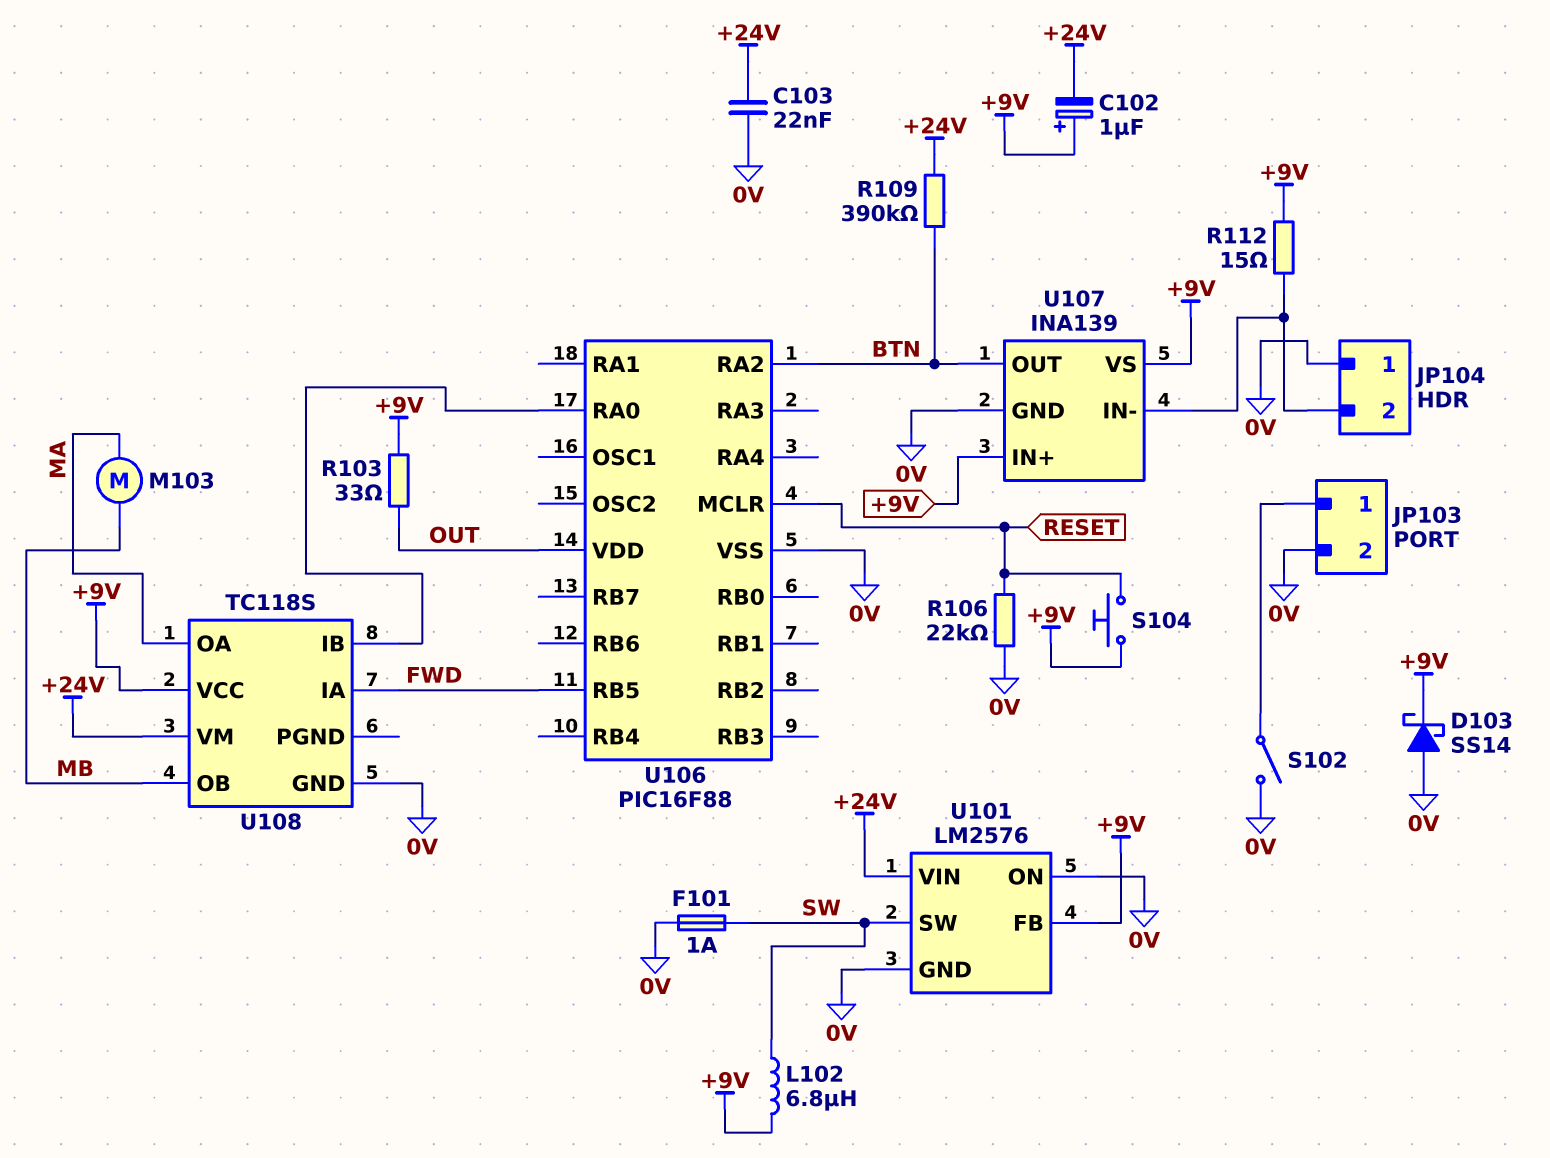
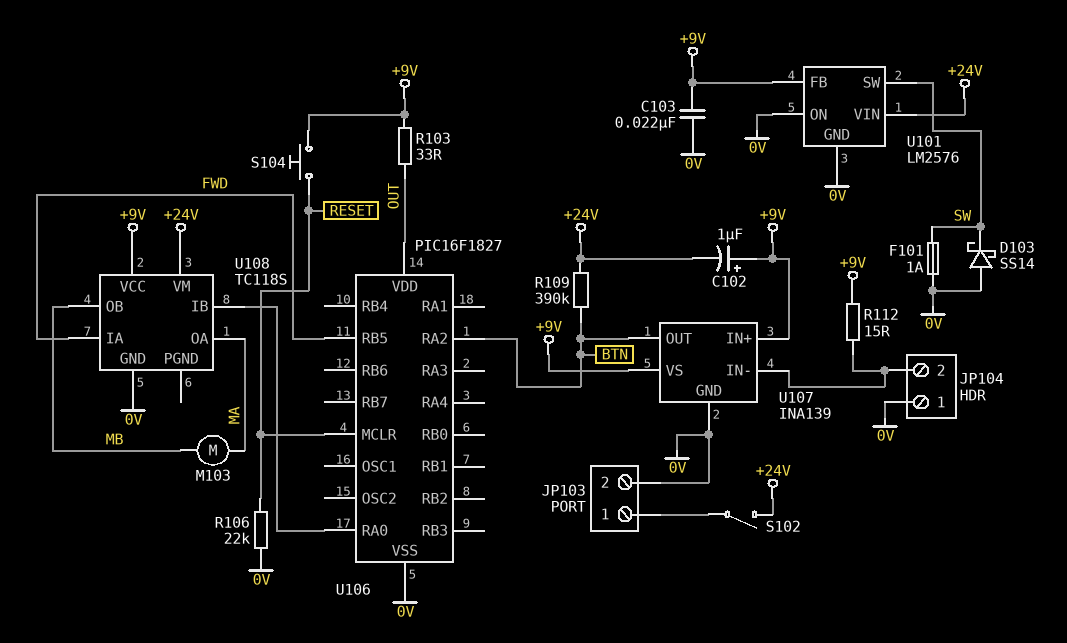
C103: 22nF (+24V, 0V) -> 22nF (+9V, 0V)
D103: schottky SS14 (A 0V, K +9V) -> schottky SS14 (A 0V, K SW)
L102: 6.8uH (+9V, SW) -> none
S102: switch (0V, JP103/1) -> switch (+24V, JP103/1)
U106: PIC16F88 -> PIC16F1827

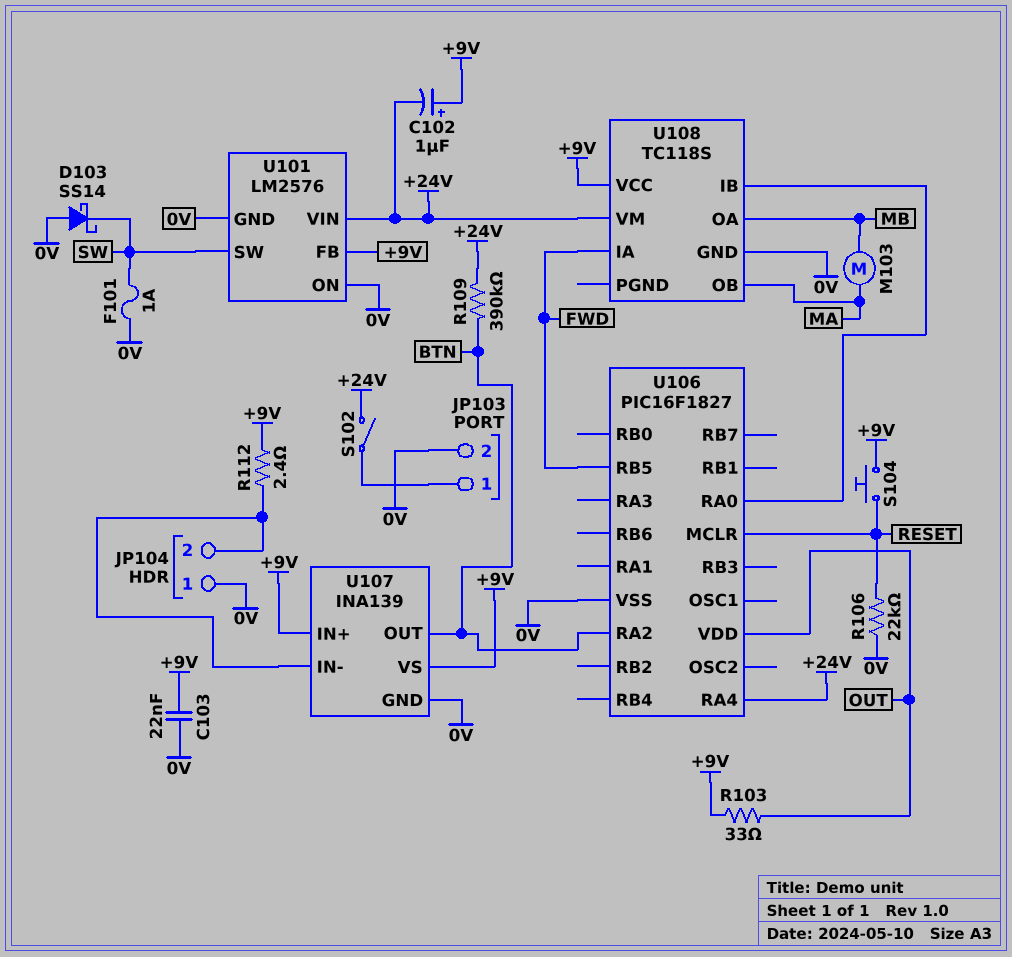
R112: 15 (+9V, JP104/2) -> 2.4 (+9V, JP104/2)
U106 pin RA4: none -> +24V
U108 pin OA: MA -> MB
U108 pin OB: MB -> MA

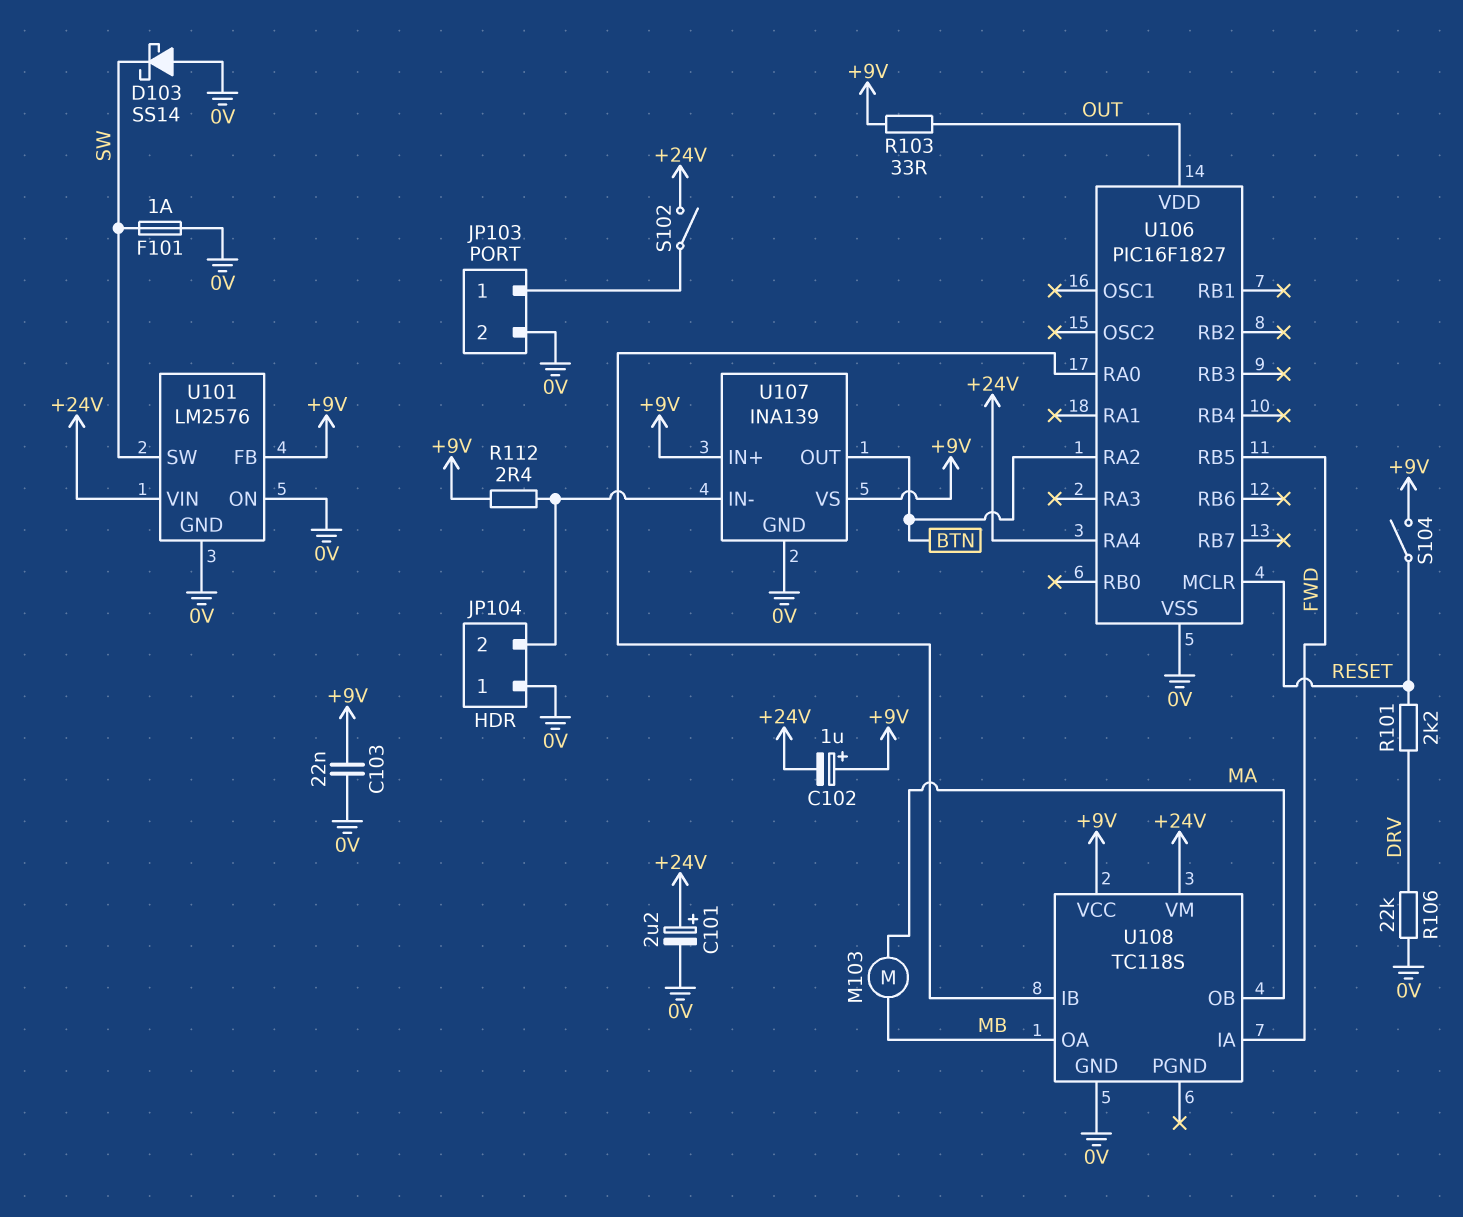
C101: none -> 2.2uF (plus +24V, minus 0V)
R101: none -> 2.2k (DRV, RESET)
R106: 22k (0V, RESET) -> 22k (0V, DRV)
R109: 390k (+24V, BTN) -> none
S104: button (+9V, RESET) -> switch (+9V, RESET)

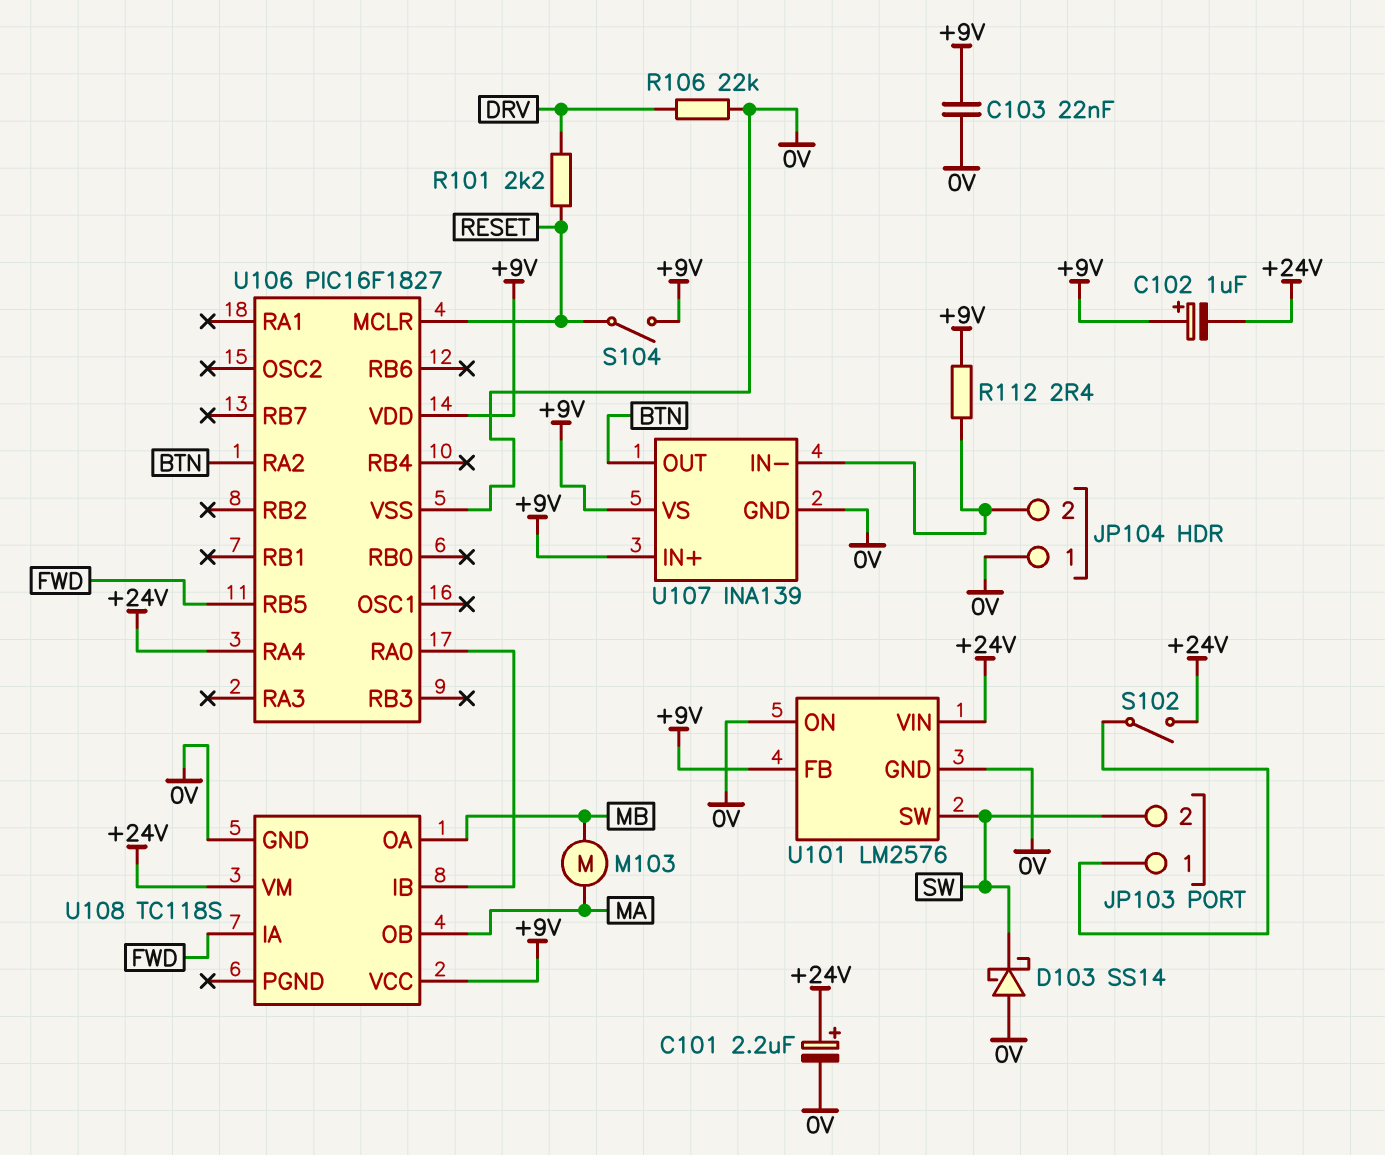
F101: 1A (0V, SW) -> none
JP103 pin 2: 0V -> SW
R103: 33 (+9V, OUT) -> none
U106 pin VDD: OUT -> +9V

